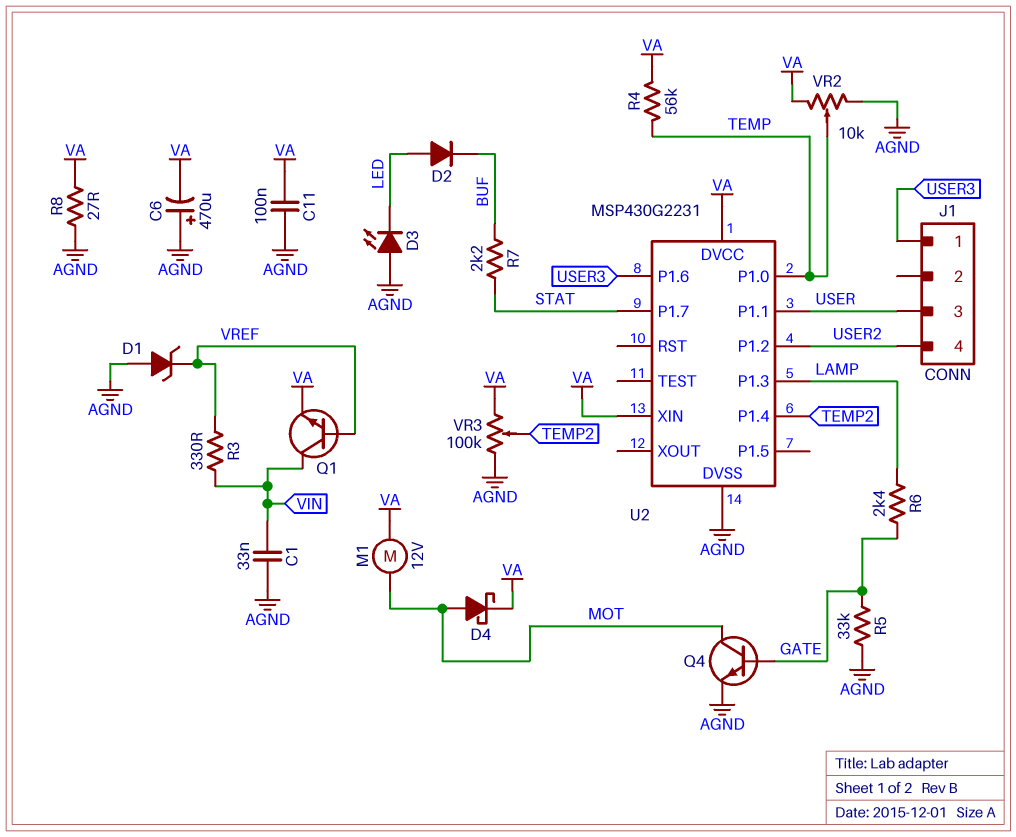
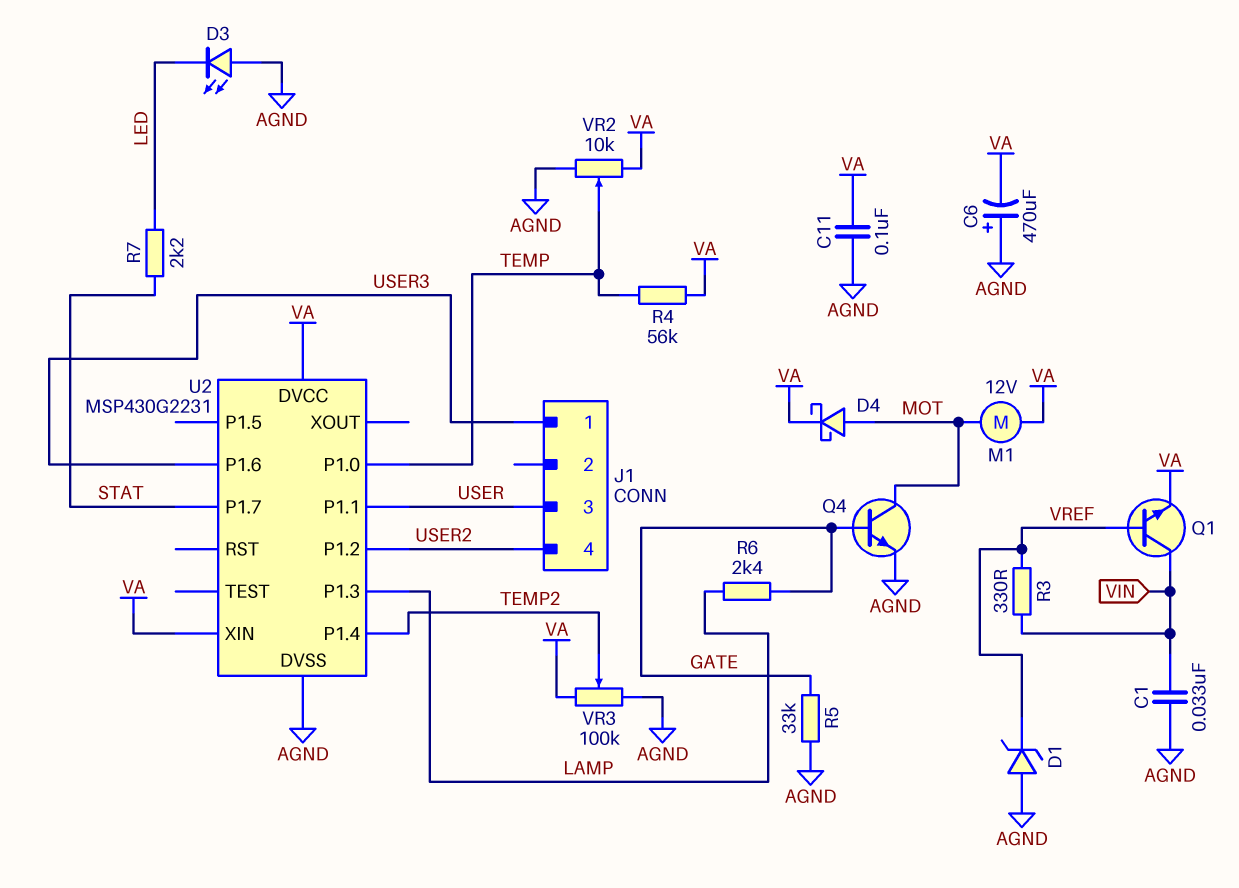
D2: diode (A LED, K BUF) -> none
R7: 2.2k (BUF, STAT) -> 2.2k (LED, STAT)
R8: 27 (AGND, VA) -> none

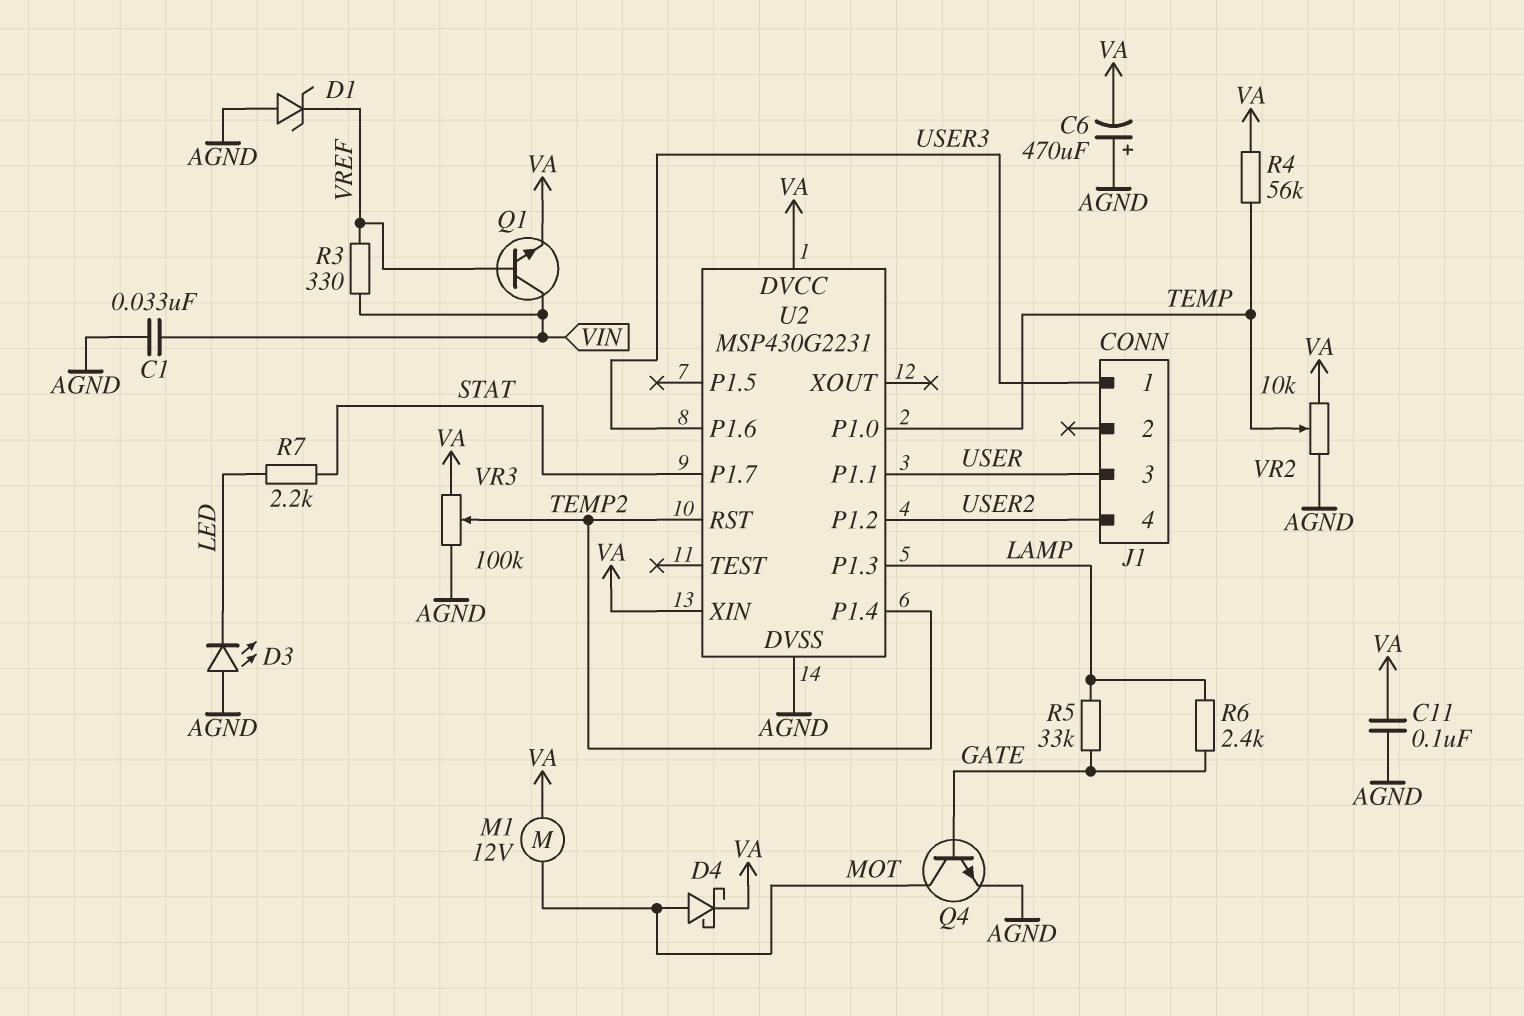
R5: 33k (AGND, GATE) -> 33k (GATE, LAMP)
U2 pin RST: none -> TEMP2

